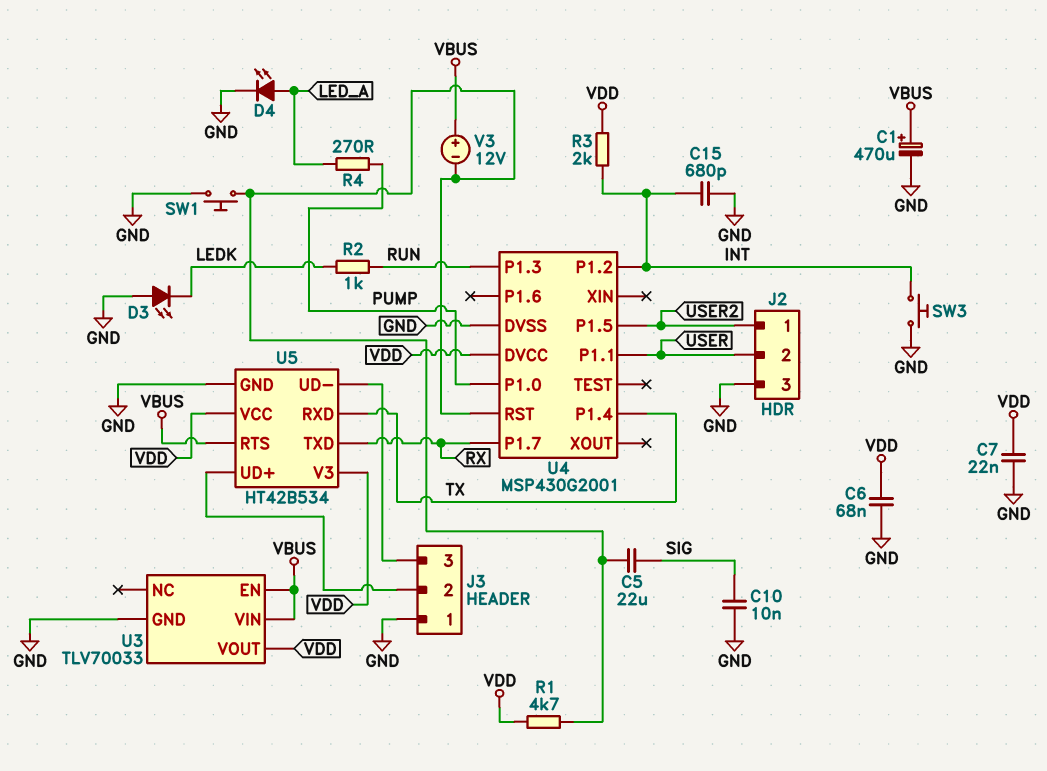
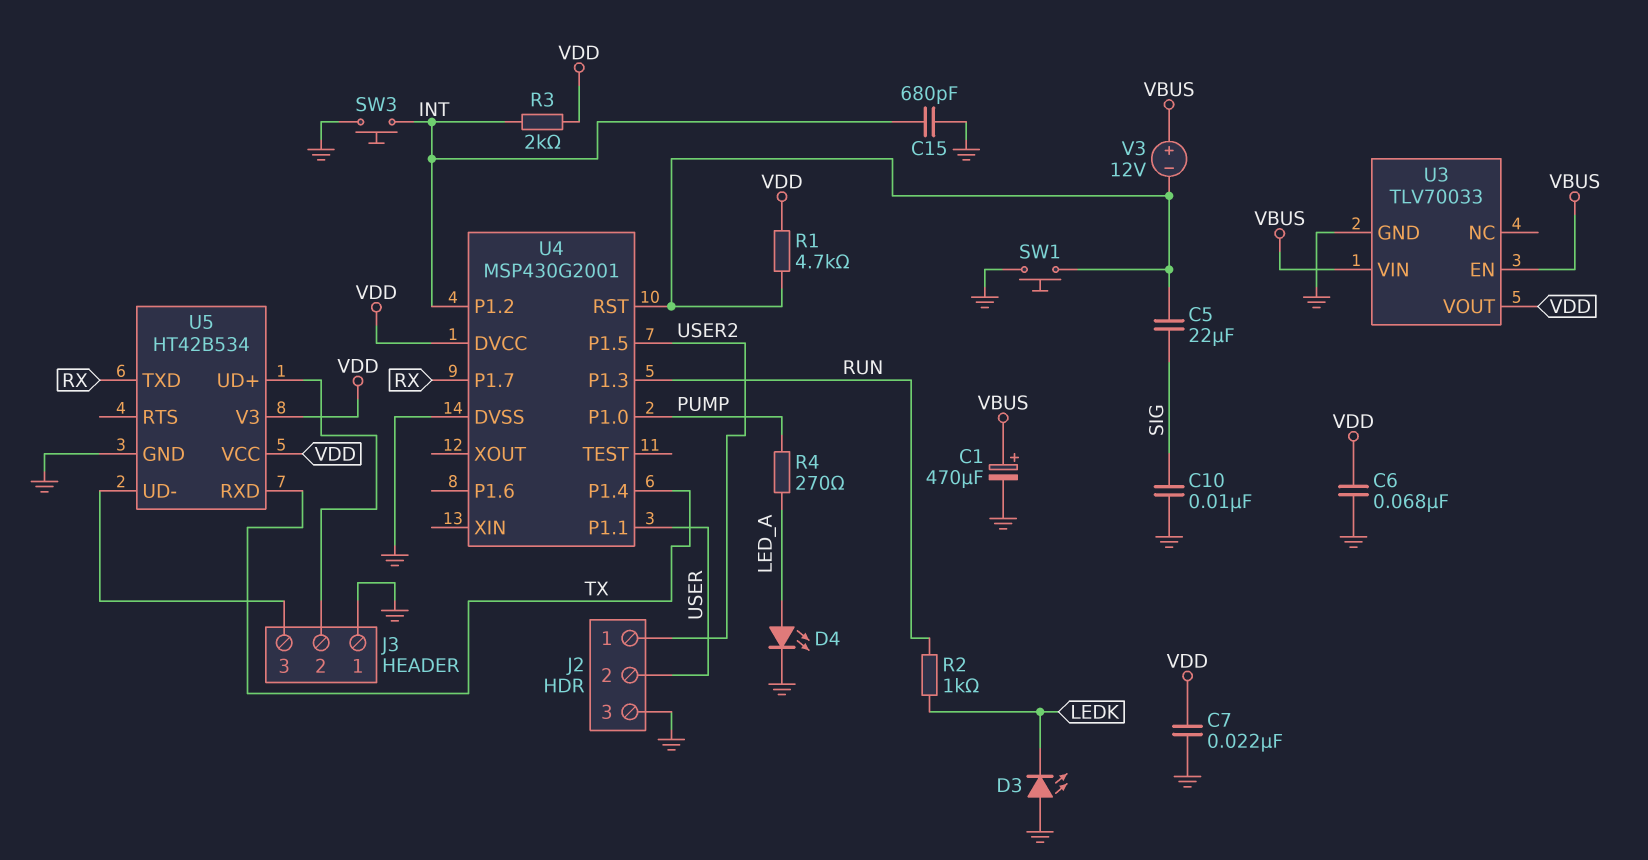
U5 pin RTS: VBUS -> none

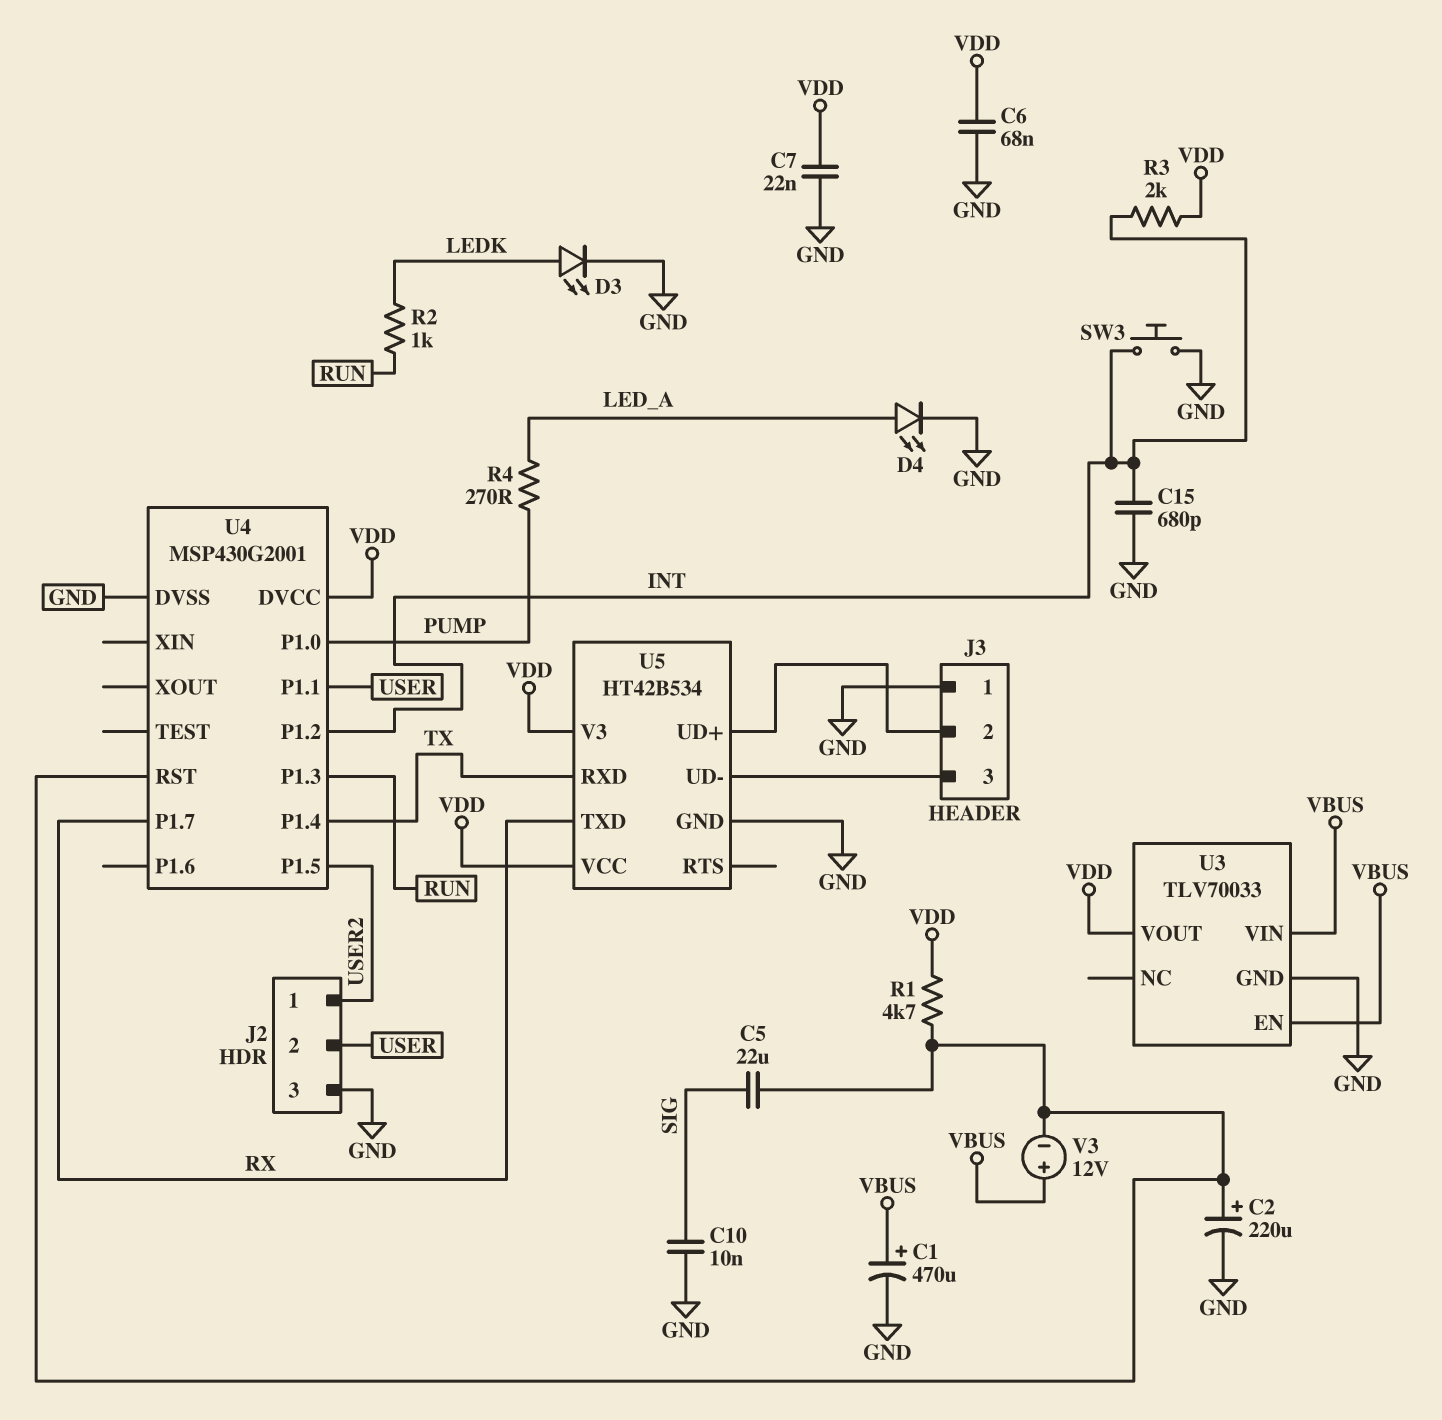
C2: none -> 220uF (plus U4/RST, minus GND)
D3: LED (A GND, K LEDK) -> LED (A LEDK, K GND)
SW1: button (GND, U4/RST) -> none

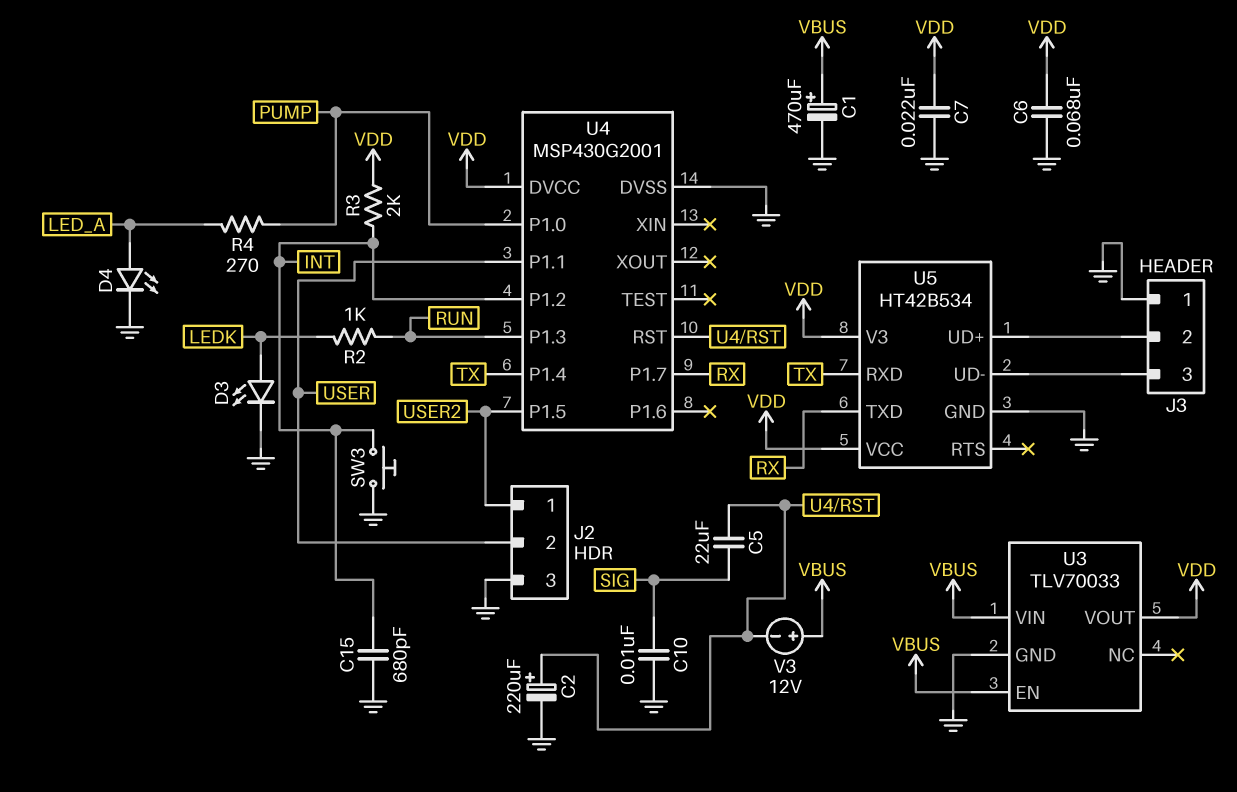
R1: 4.7k (U4/RST, VDD) -> none

